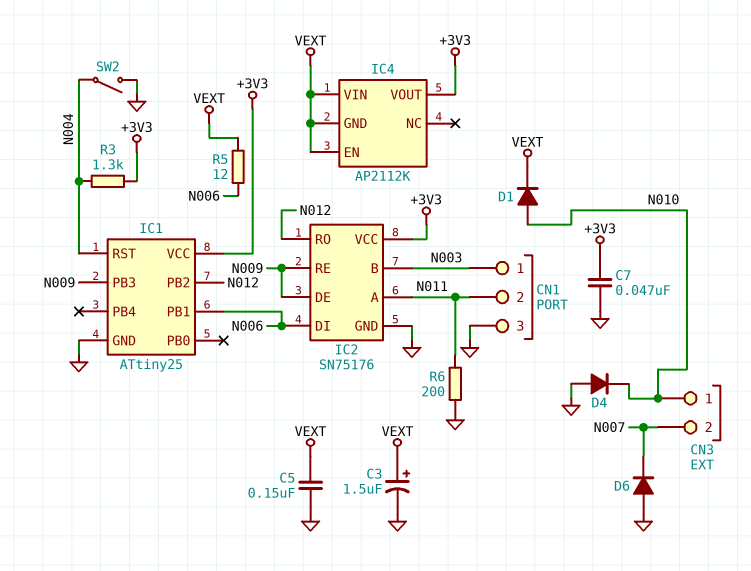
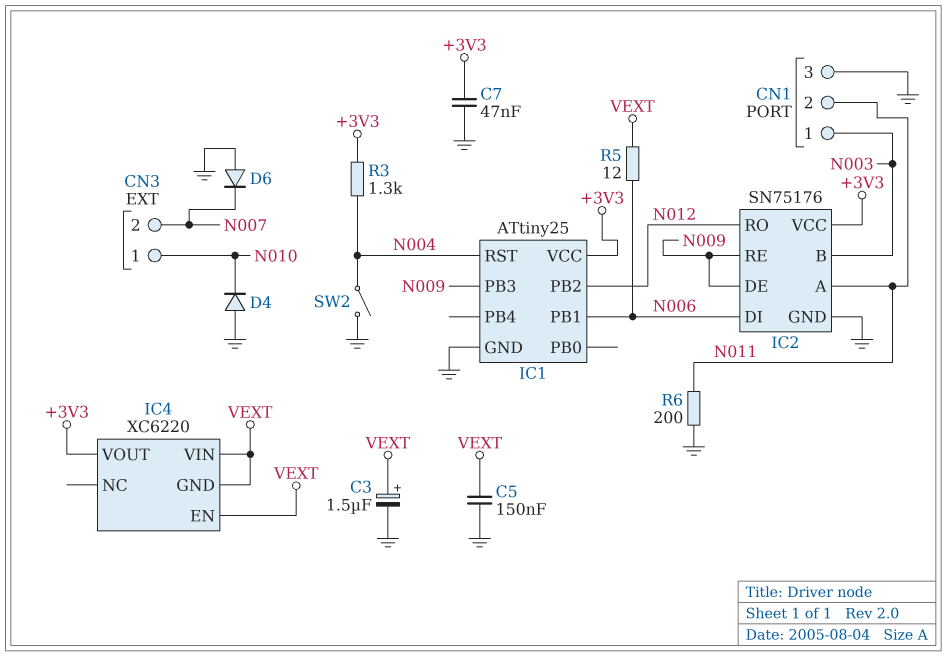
D1: diode (A N010, K VEXT) -> none
IC4: AP2112K -> XC6220

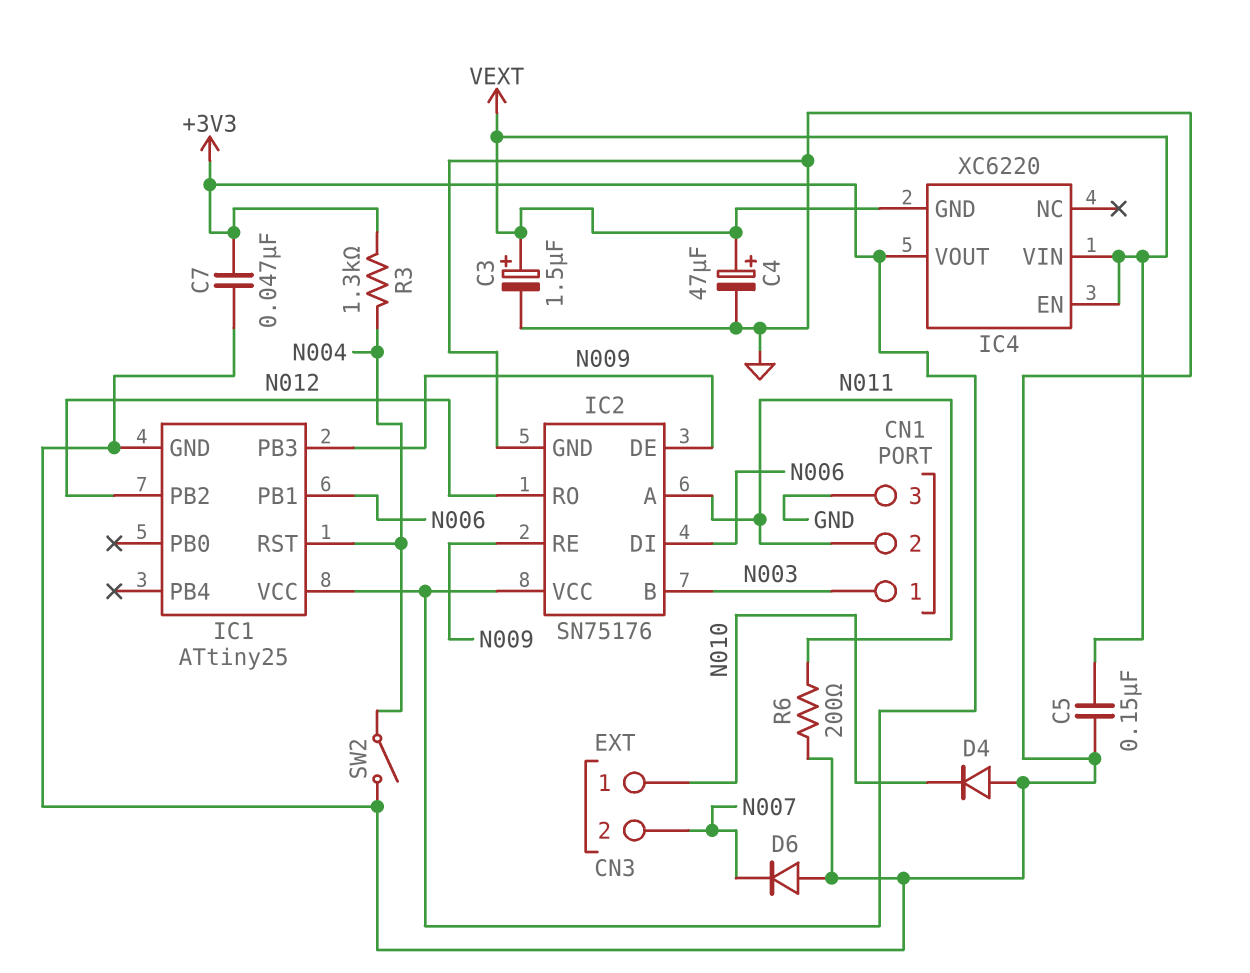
C4: none -> 47uF (plus VEXT, minus GND)
R5: 12 (N006, VEXT) -> none

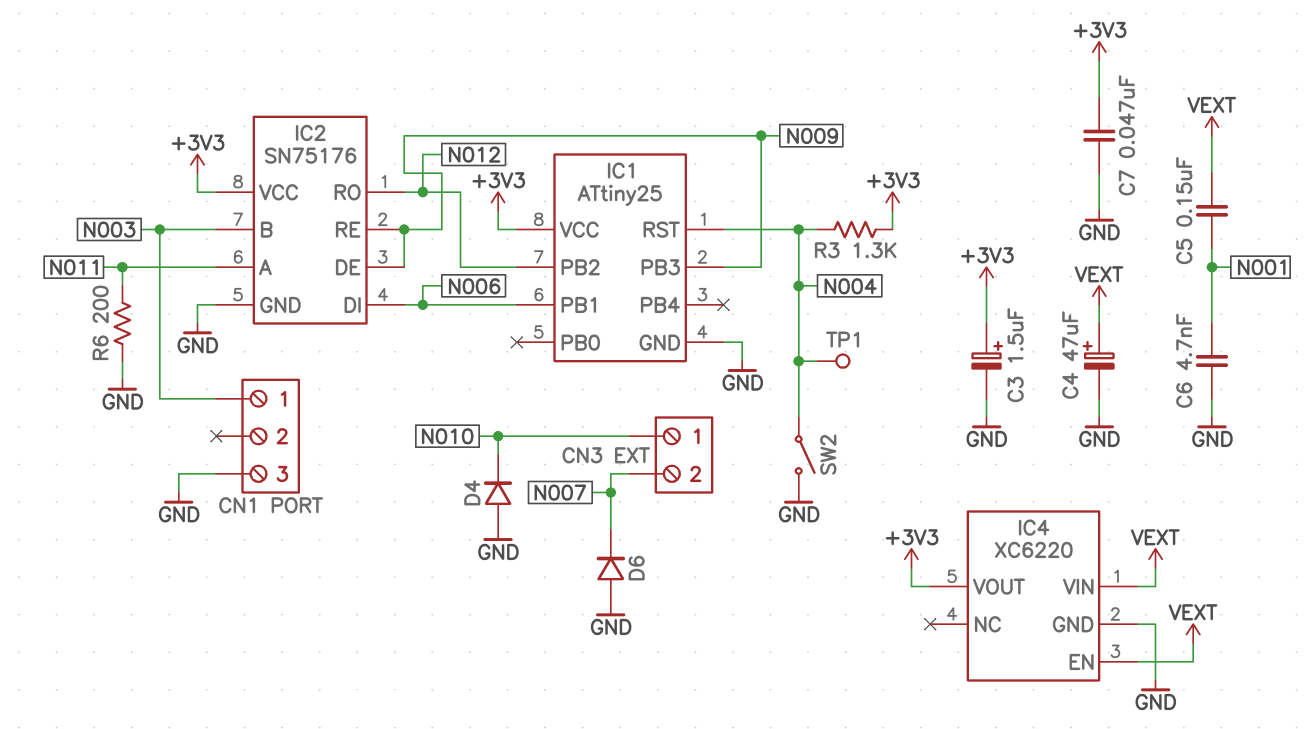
C3: 1.5uF (plus VEXT, minus GND) -> 1.5uF (plus +3V3, minus GND)
C5: 150nF (GND, VEXT) -> 150nF (N001, VEXT)
C6: none -> 4.7nF (GND, N001)
CN1 pin 2: N011 -> none
IC4 pin GND: VEXT -> GND
TP1: none -> test point (N004)

